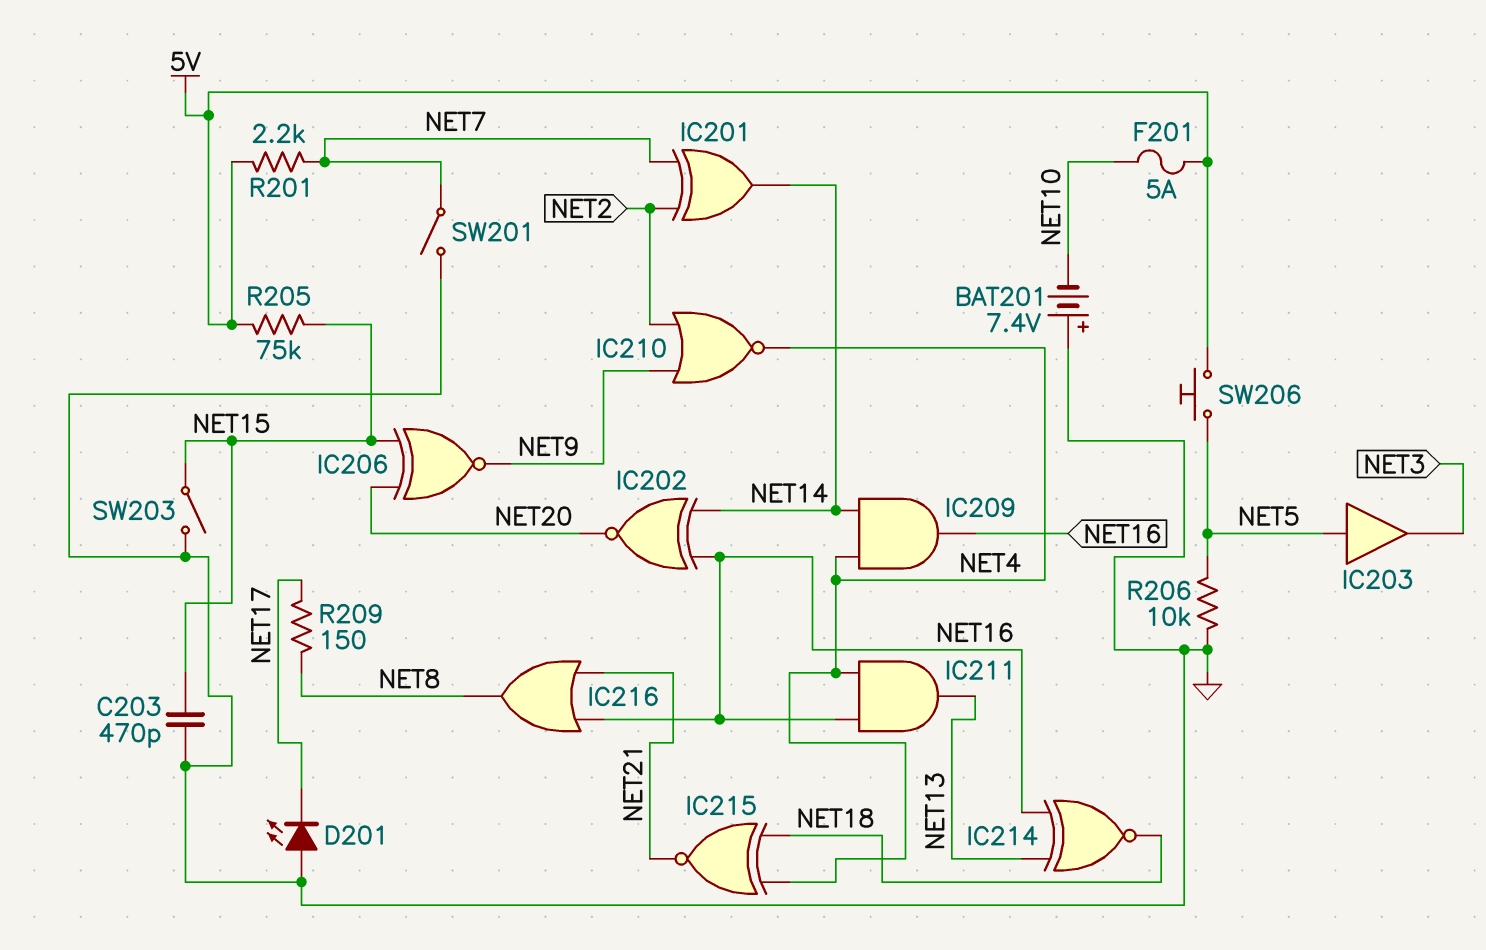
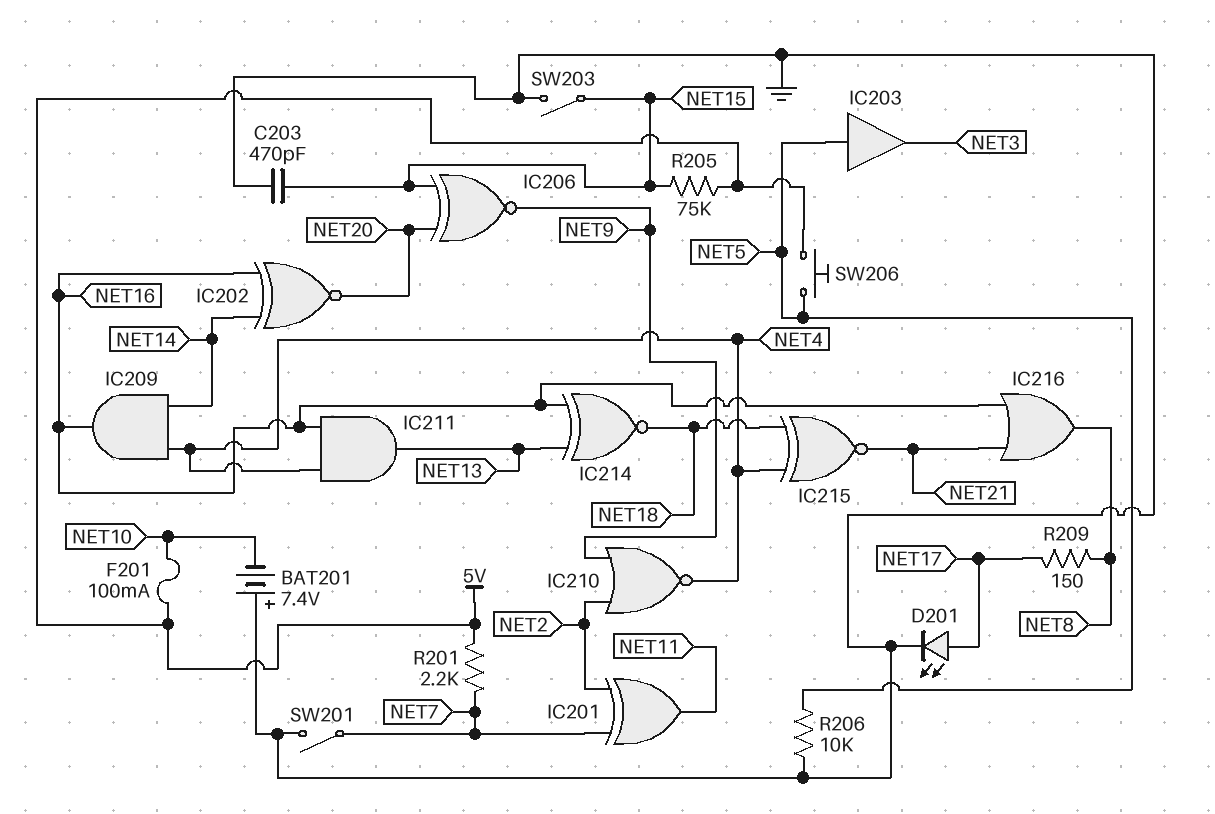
D201: LED (A GND, K NET17) -> LED (A NET17, K GND)
F201: 5A (5V, NET10) -> 100mA (5V, NET10)
IC201: XOR (in NET2, in NET7, out NET14) -> XOR (in NET2, in NET7, out NET11)

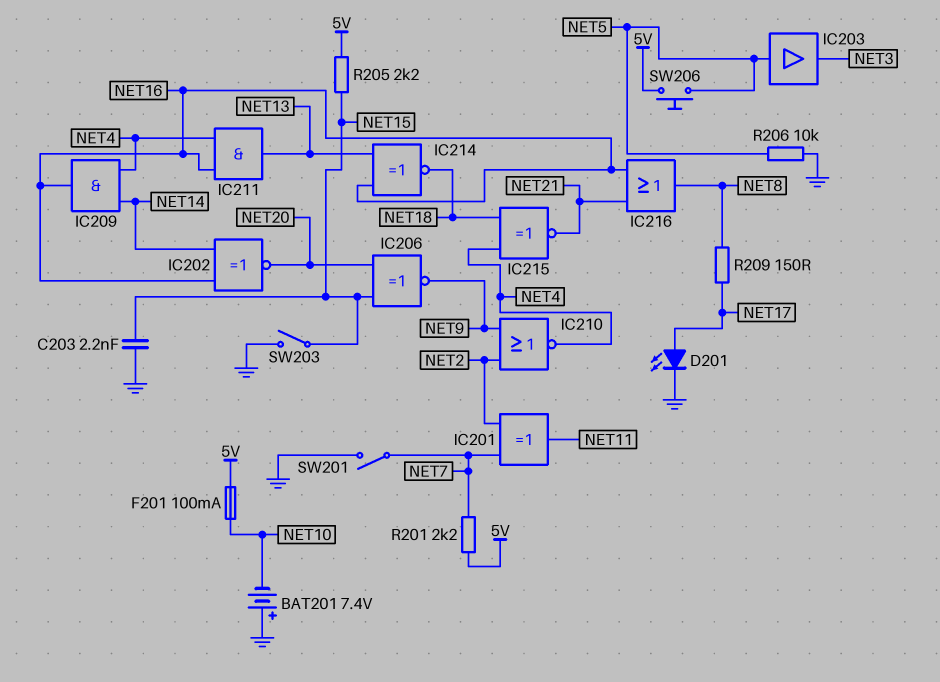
C203: 470pF (GND, NET15) -> 2.2nF (GND, NET15)
R205: 75k (5V, NET15) -> 2.2k (5V, NET15)

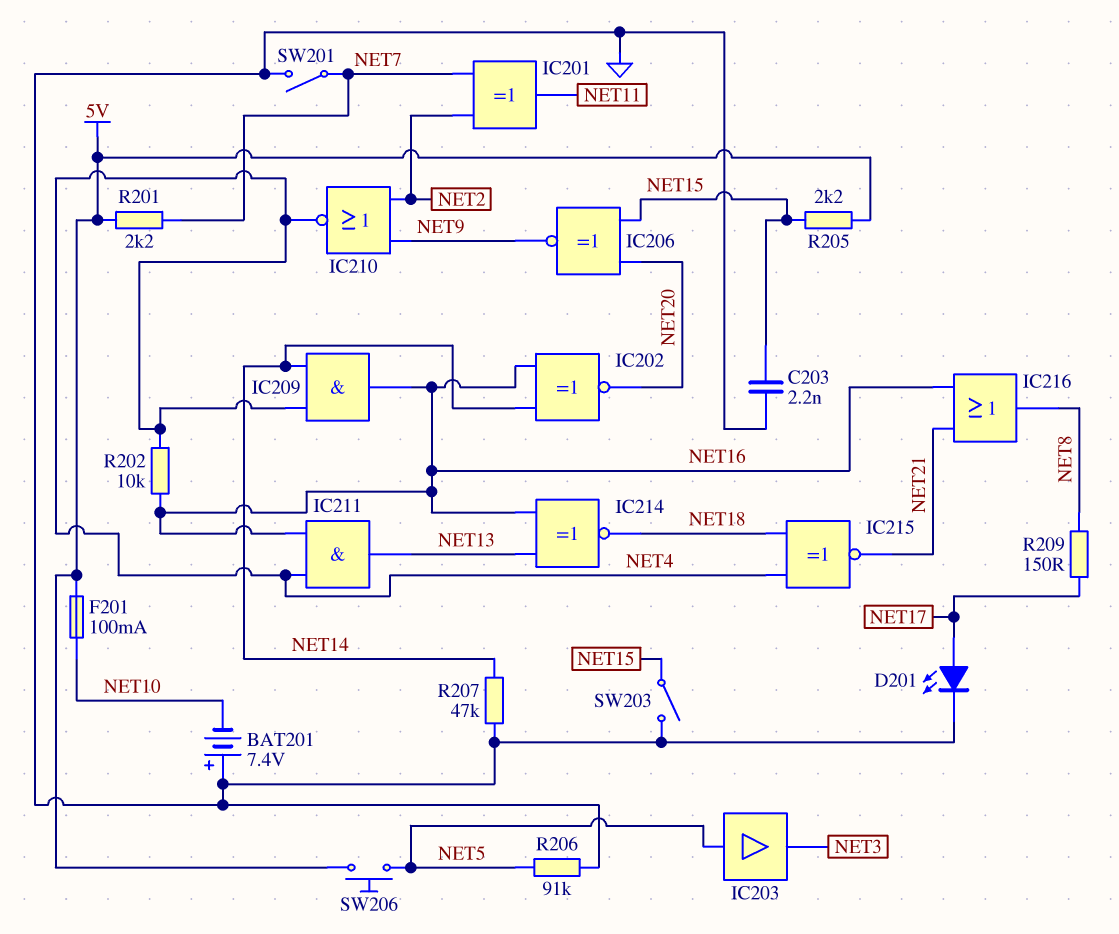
R202: none -> 10k (NET4, NET16)
R206: 10k (GND, NET5) -> 91k (GND, NET5)
R207: none -> 47k (GND, NET14)

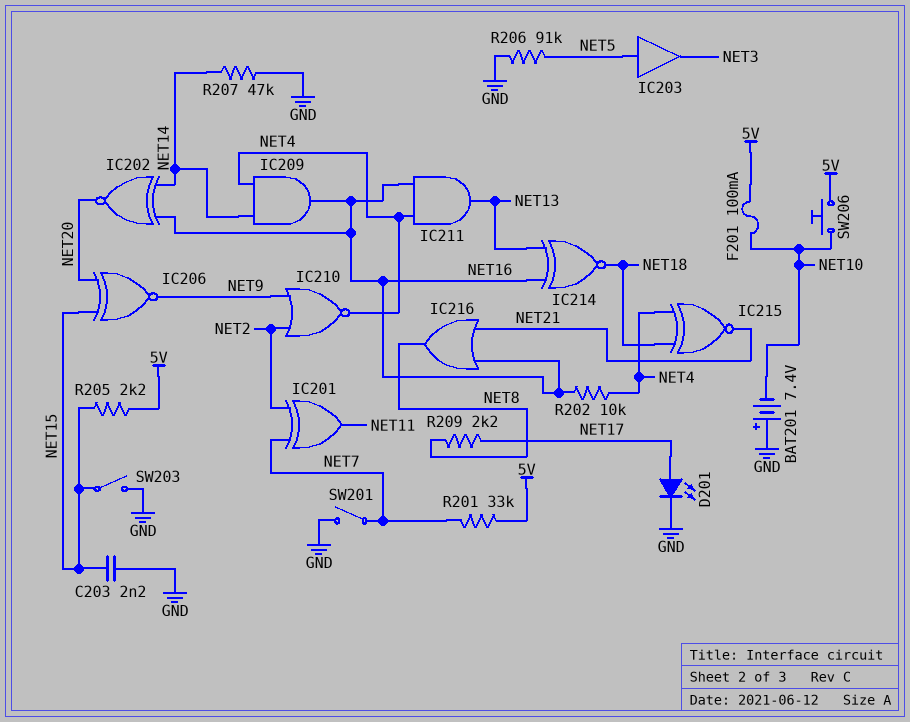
R201: 2.2k (5V, NET7) -> 33k (5V, NET7)
R209: 150 (NET8, NET17) -> 2.2k (NET8, NET17)
SW206: button (5V, NET5) -> button (5V, NET10)

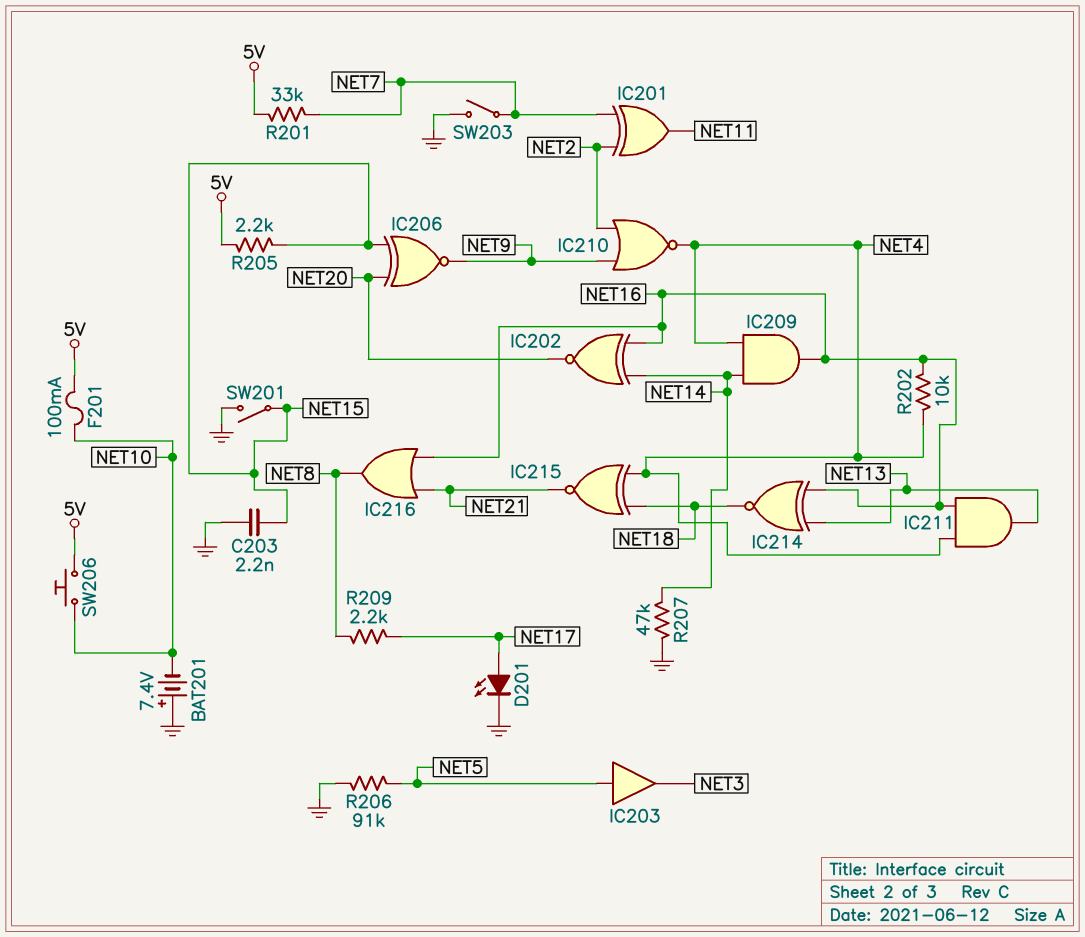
SW201: switch (GND, NET7) -> switch (GND, NET15)
SW203: switch (GND, NET15) -> switch (GND, NET7)

